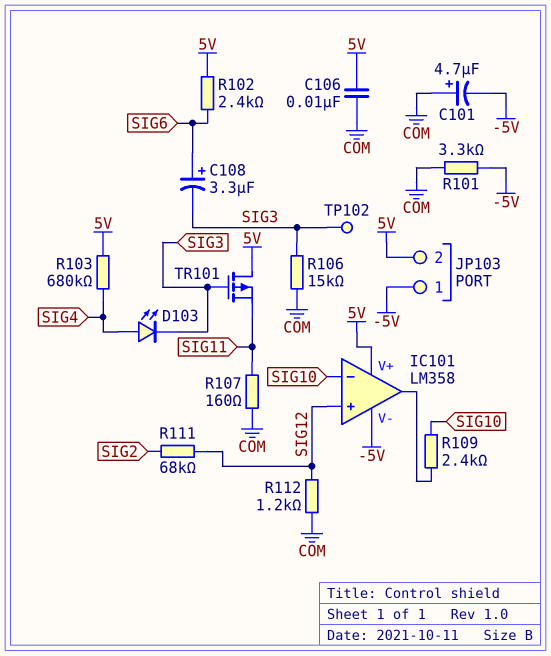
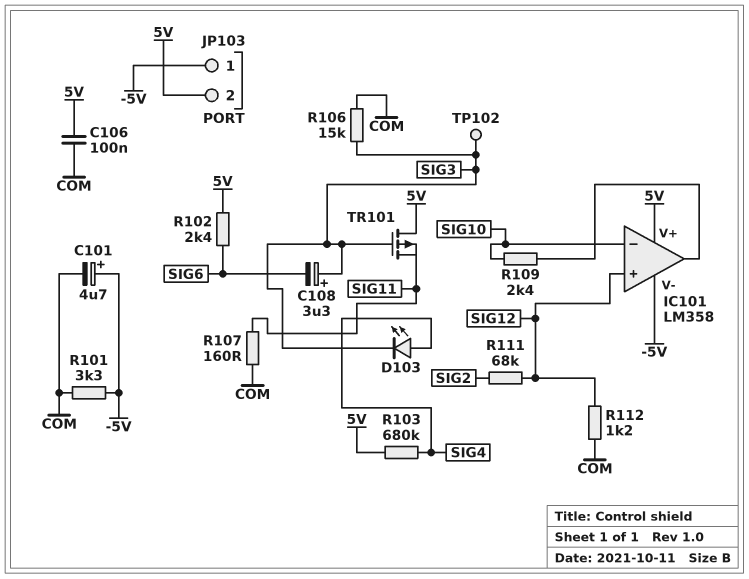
C101: 4.7uF (plus COM, minus -5V) -> 4.7uF (plus -5V, minus COM)
C106: 10nF (5V, COM) -> 100nF (5V, COM)
C108: 3.3uF (plus SIG6, minus SIG3) -> 3.3uF (plus SIG3, minus SIG6)

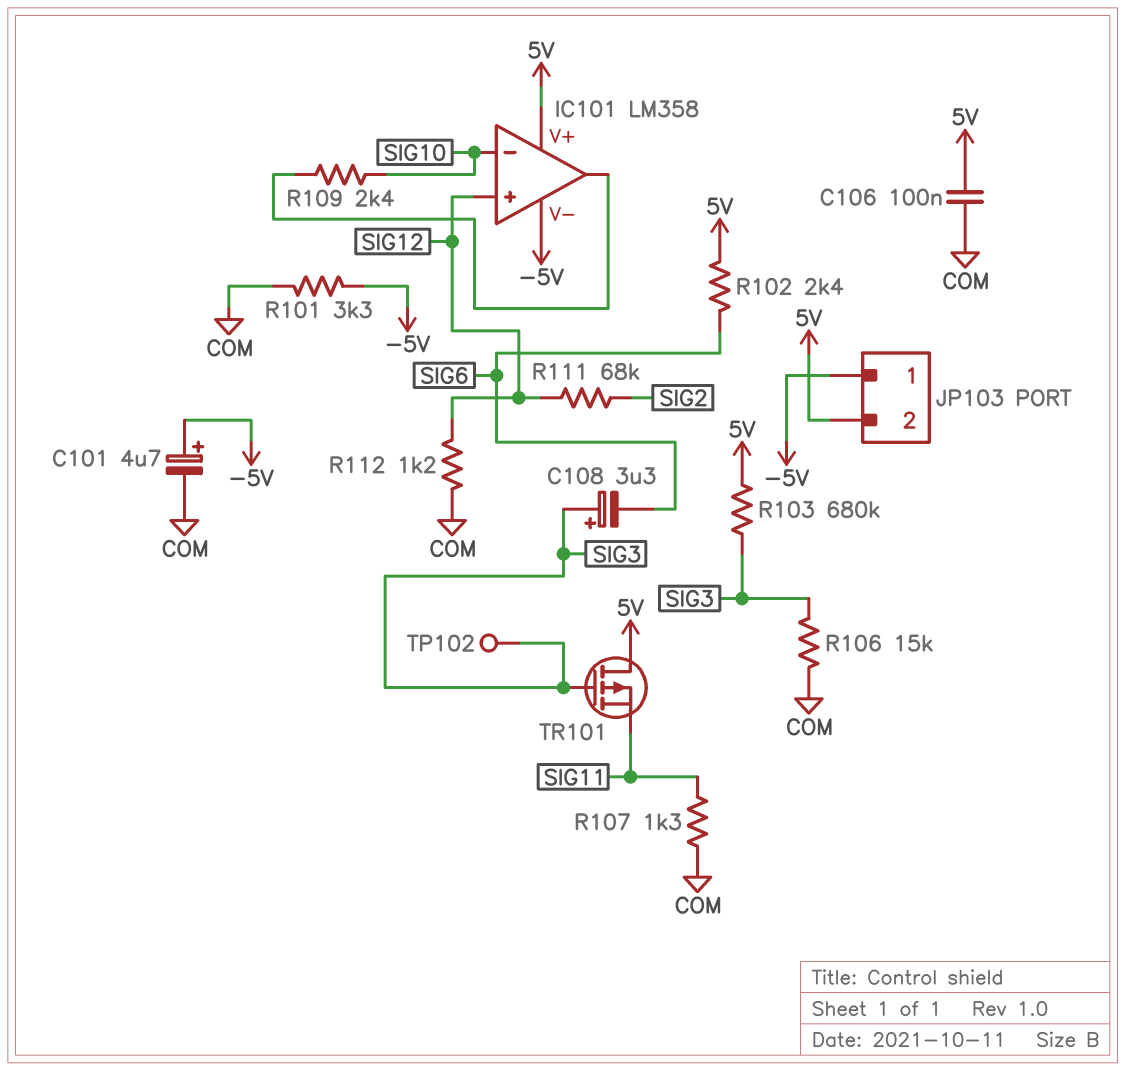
D103: LED (A SIG4, K SIG3) -> none
R103: 680k (5V, SIG4) -> 680k (5V, SIG3)
R107: 160 (COM, SIG11) -> 1.3k (COM, SIG11)

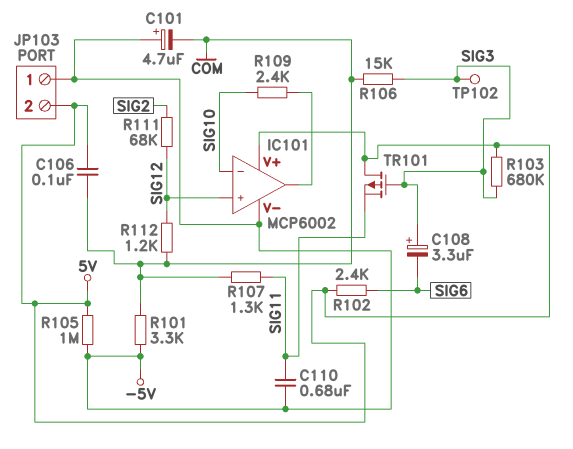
C110: none -> 680nF (-5V, SIG11)
IC101: LM358 -> MCP6002
R105: none -> 1M (-5V, 5V)

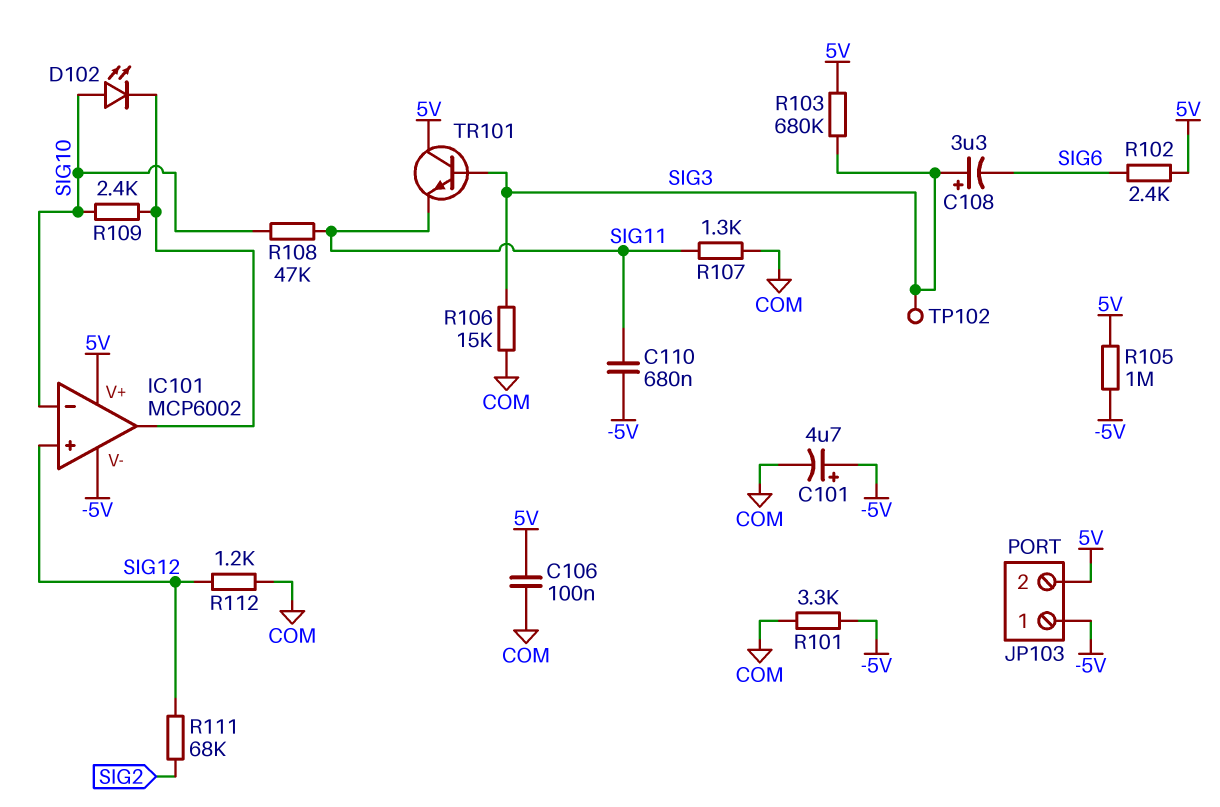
D102: none -> LED (A SIG10, K IC101/out)
R108: none -> 47k (SIG10, SIG11)
TR101: PMOS (G SIG3, D 5V, S SIG11) -> NPN (B SIG3, C 5V, E SIG11)

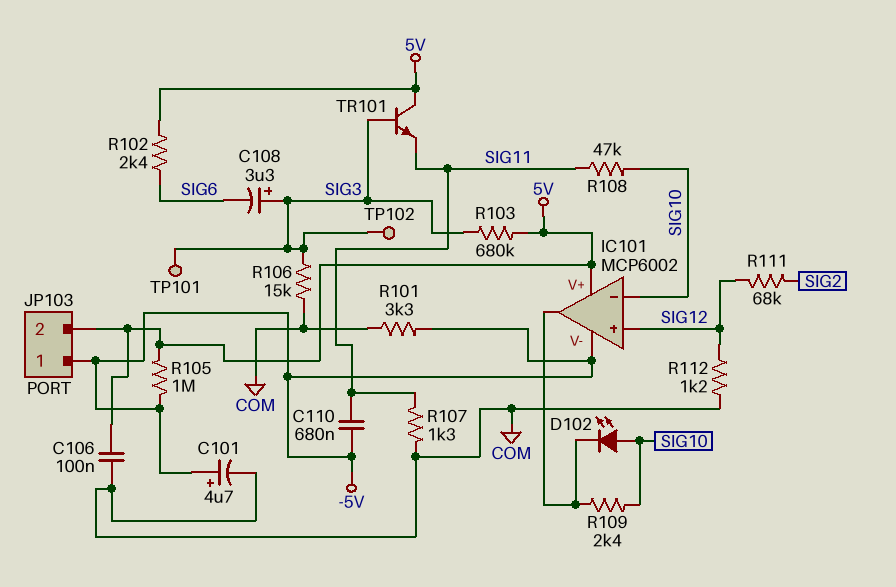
TP101: none -> test point (SIG3)

